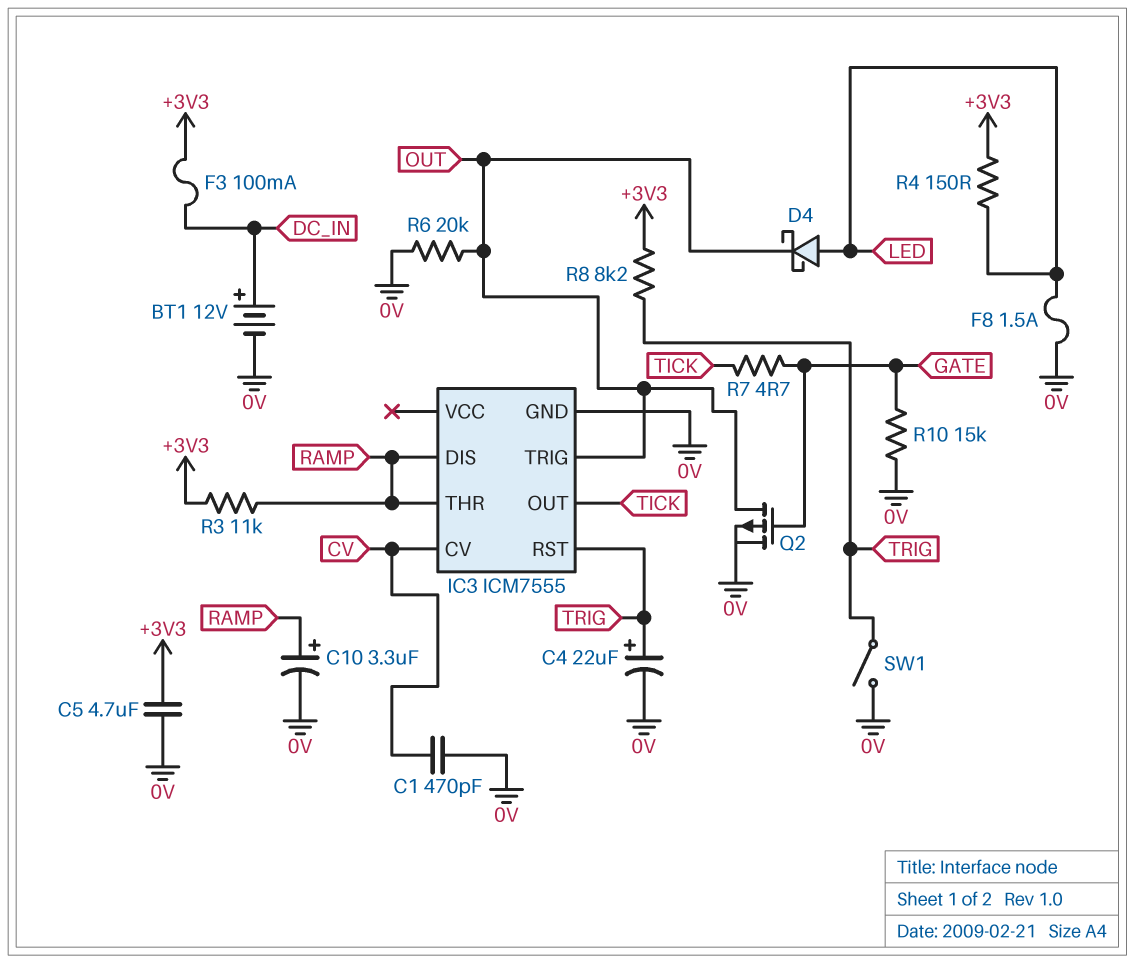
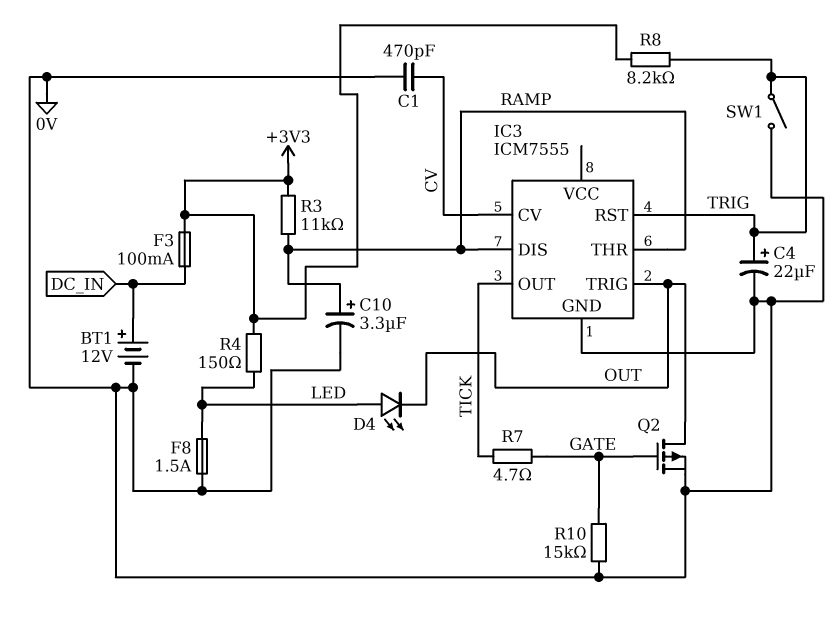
C5: 4.7uF (+3V3, 0V) -> none
D4: schottky (A LED, K OUT) -> LED (A LED, K OUT)
R6: 20k (0V, OUT) -> none

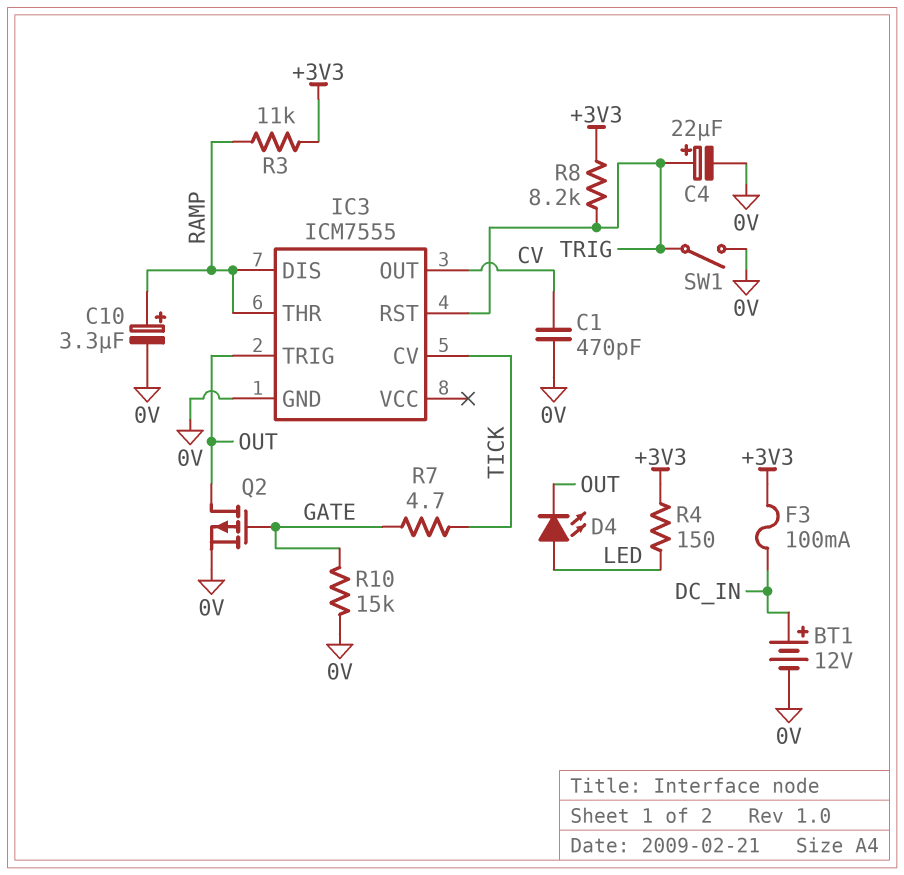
F8: 1.5A (0V, LED) -> none
IC3 pin CV: CV -> TICK
IC3 pin OUT: TICK -> CV

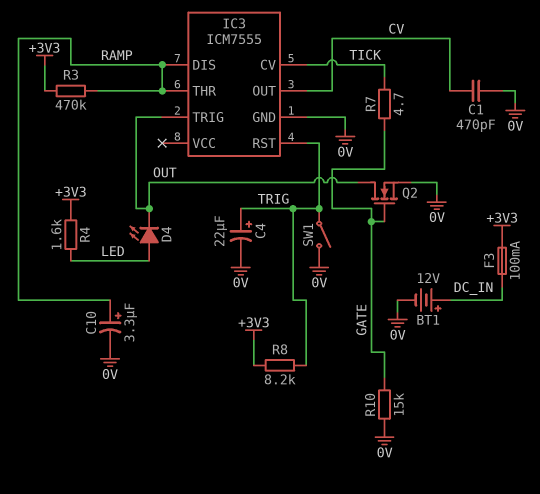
Q2: PMOS (G GATE, D OUT, S 0V) -> NMOS (G GATE, D OUT, S 0V)
R3: 11k (+3V3, RAMP) -> 470k (+3V3, RAMP)
R4: 150 (+3V3, LED) -> 1.6k (+3V3, LED)

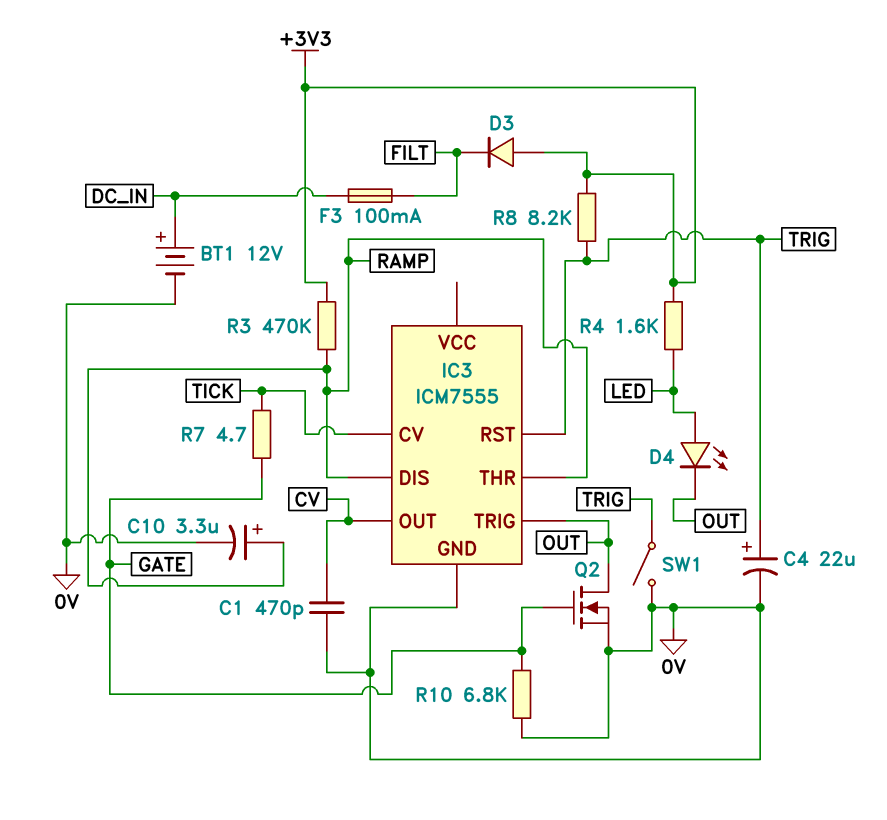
D3: none -> diode (A +3V3, K FILT)
F3: 100mA (+3V3, DC_IN) -> 100mA (DC_IN, FILT)
R10: 15k (0V, GATE) -> 6.8k (0V, GATE)

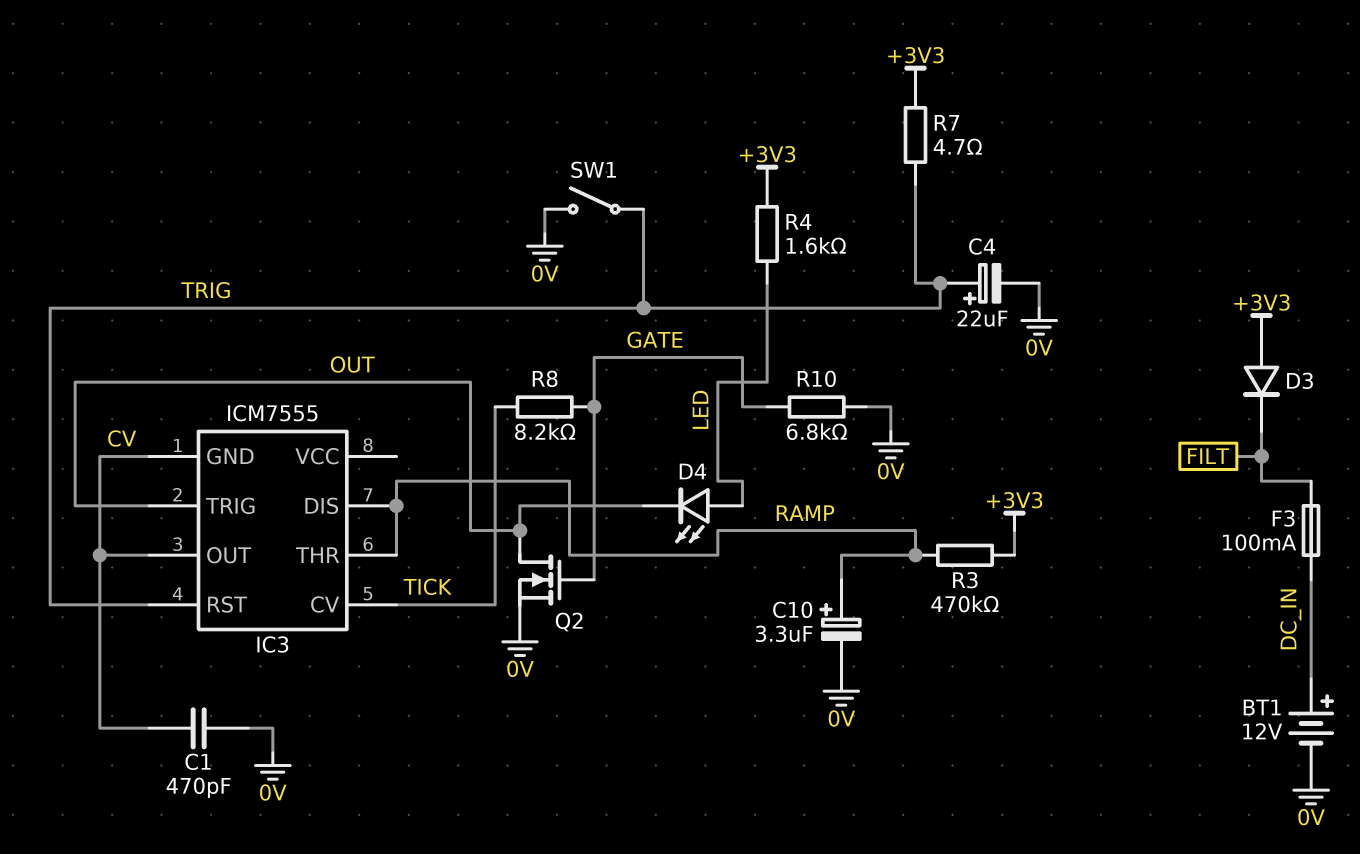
IC3 pin GND: 0V -> CV
R7: 4.7 (GATE, TICK) -> 4.7 (+3V3, TRIG)
R8: 8.2k (+3V3, TRIG) -> 8.2k (GATE, TICK)

